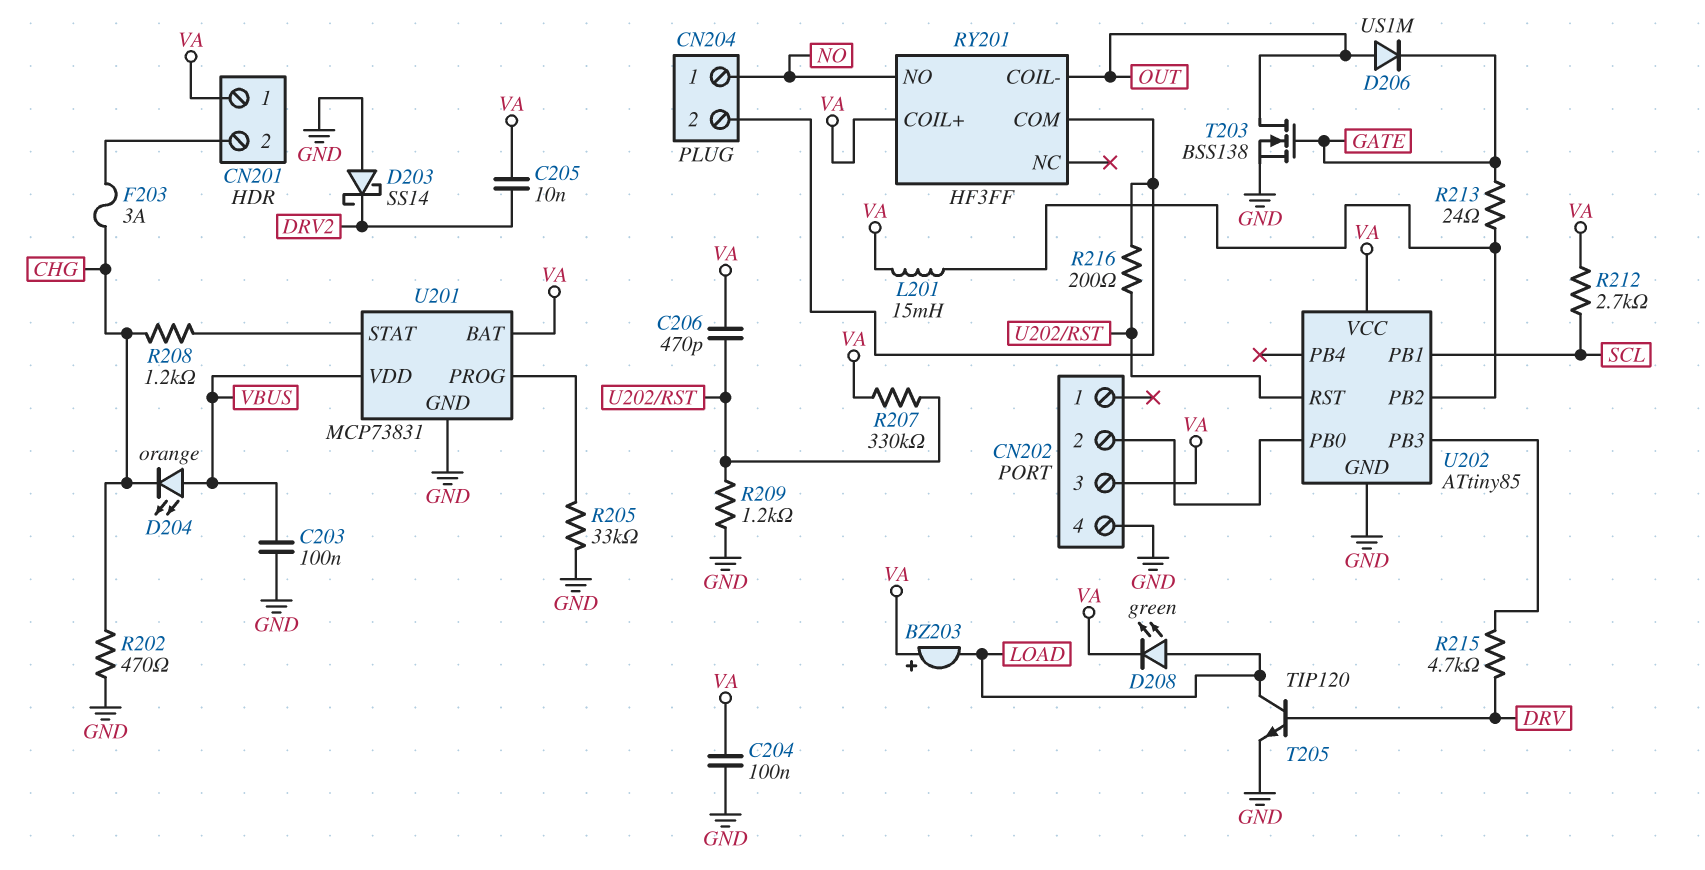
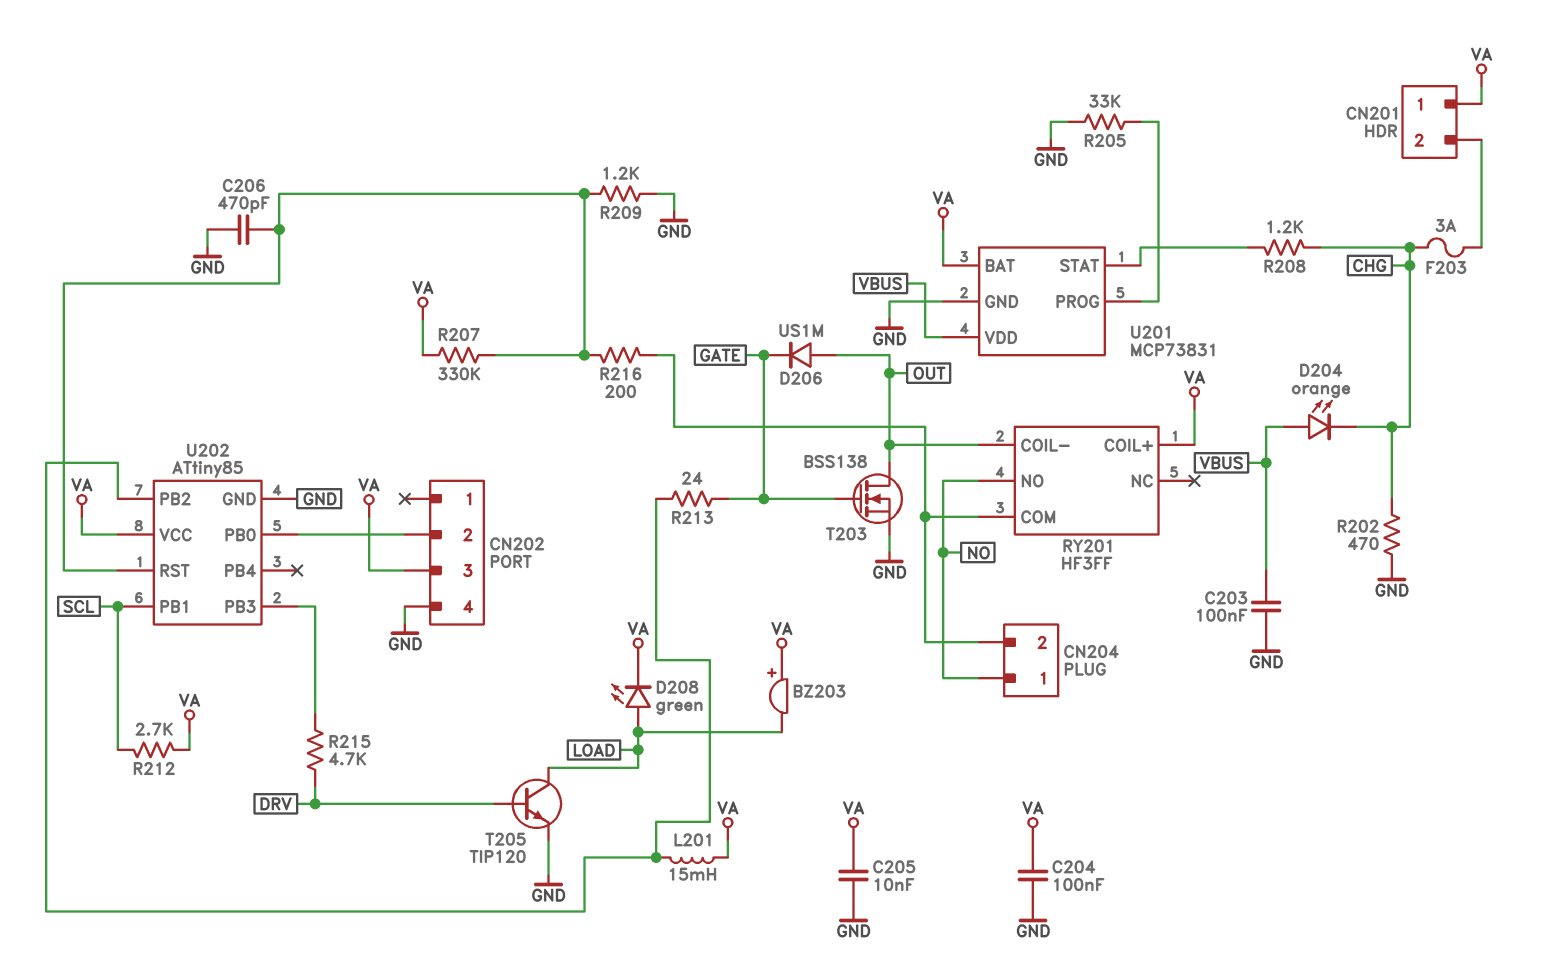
C205: 10nF (DRV2, VA) -> 10nF (GND, VA)
C206: 470pF (U202/RST, VA) -> 470pF (GND, U202/RST)
D203: schottky SS14 (A GND, K DRV2) -> none

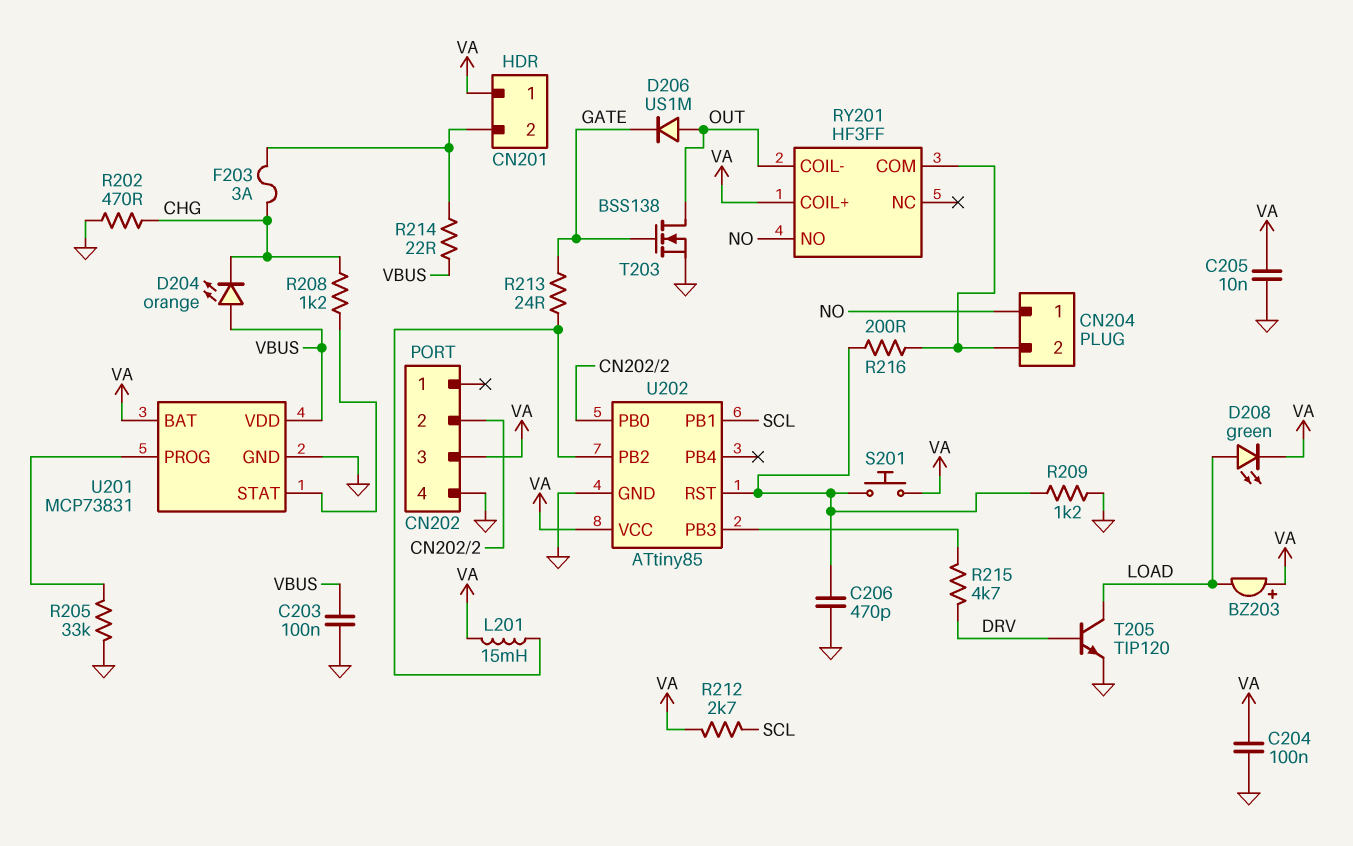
R207: 330k (U202/RST, VA) -> none
R214: none -> 22 (CN201/2, VBUS)
S201: none -> button (U202/RST, VA)

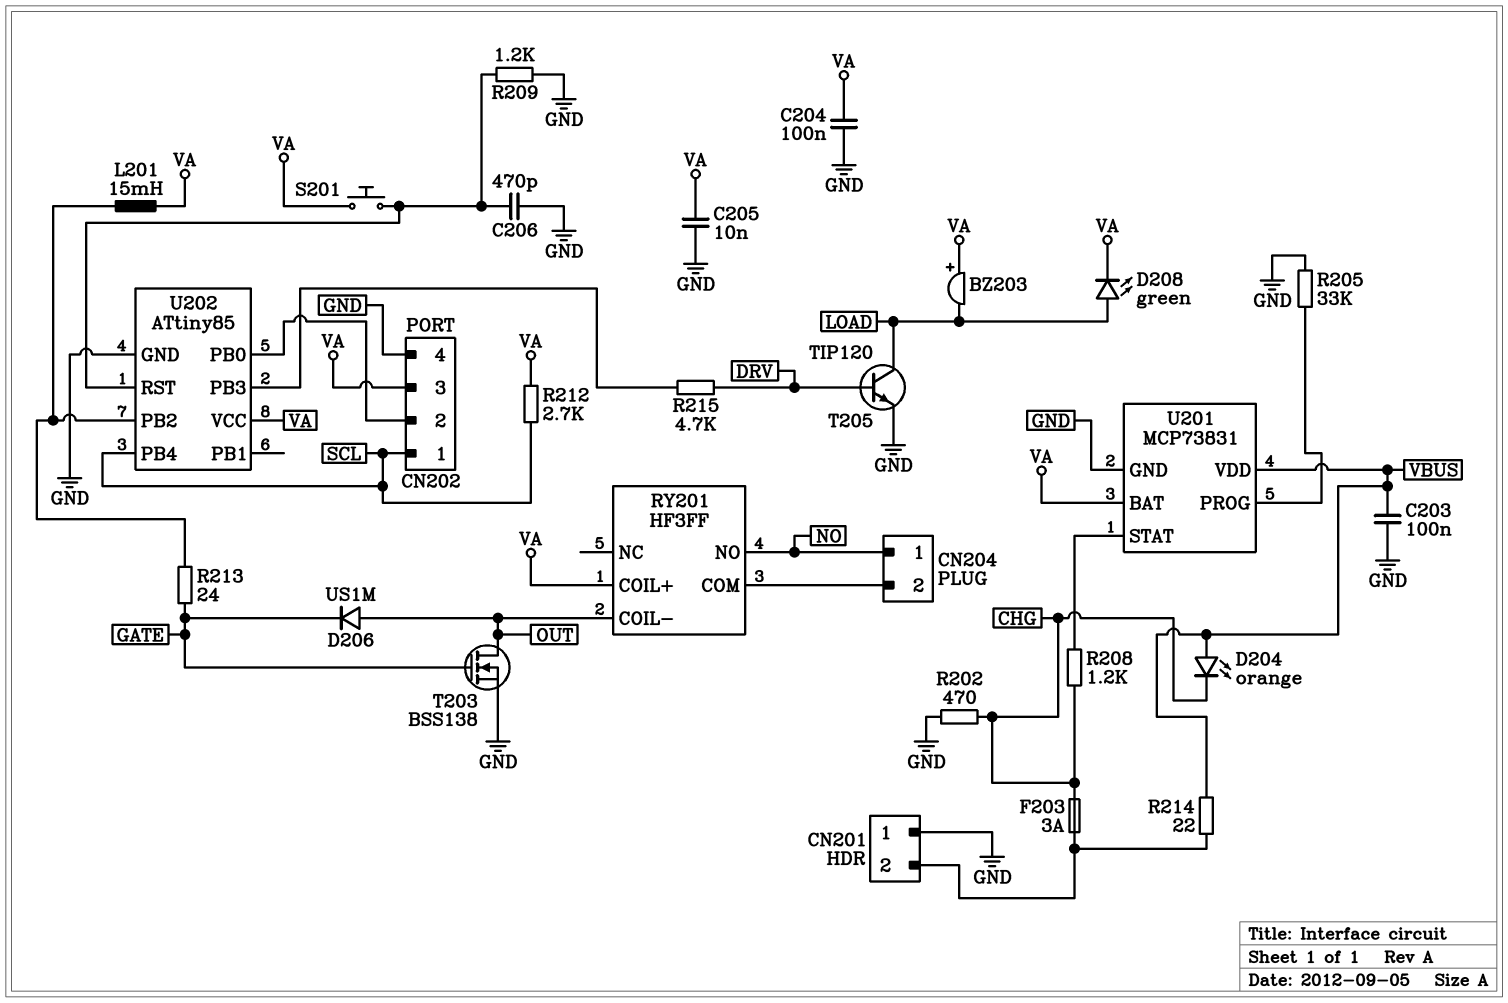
CN201 pin 1: VA -> GND
CN202 pin 1: none -> SCL
R216: 200 (CN204/2, U202/RST) -> none
U202 pin PB1: SCL -> none
U202 pin PB4: none -> SCL

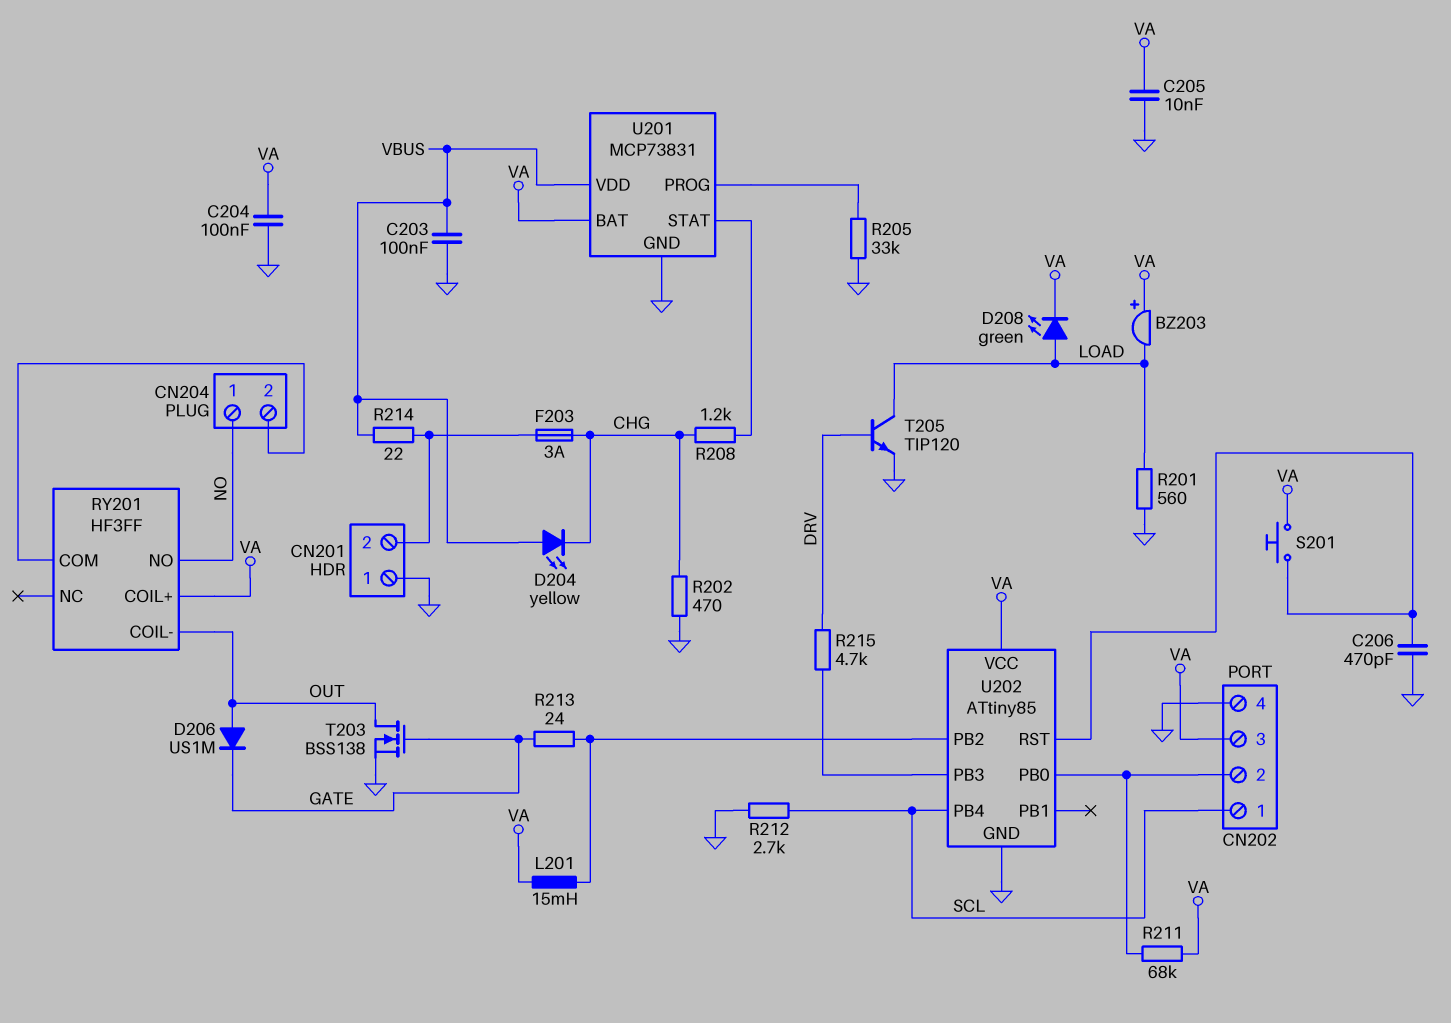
D204: LED orange (A VBUS, K CHG) -> LED yellow (A VBUS, K CHG)
R201: none -> 560 (GND, LOAD)
R209: 1.2k (GND, U202/RST) -> none
R211: none -> 68k (CN202/2, VA)
R212: 2.7k (SCL, VA) -> 2.7k (GND, SCL)

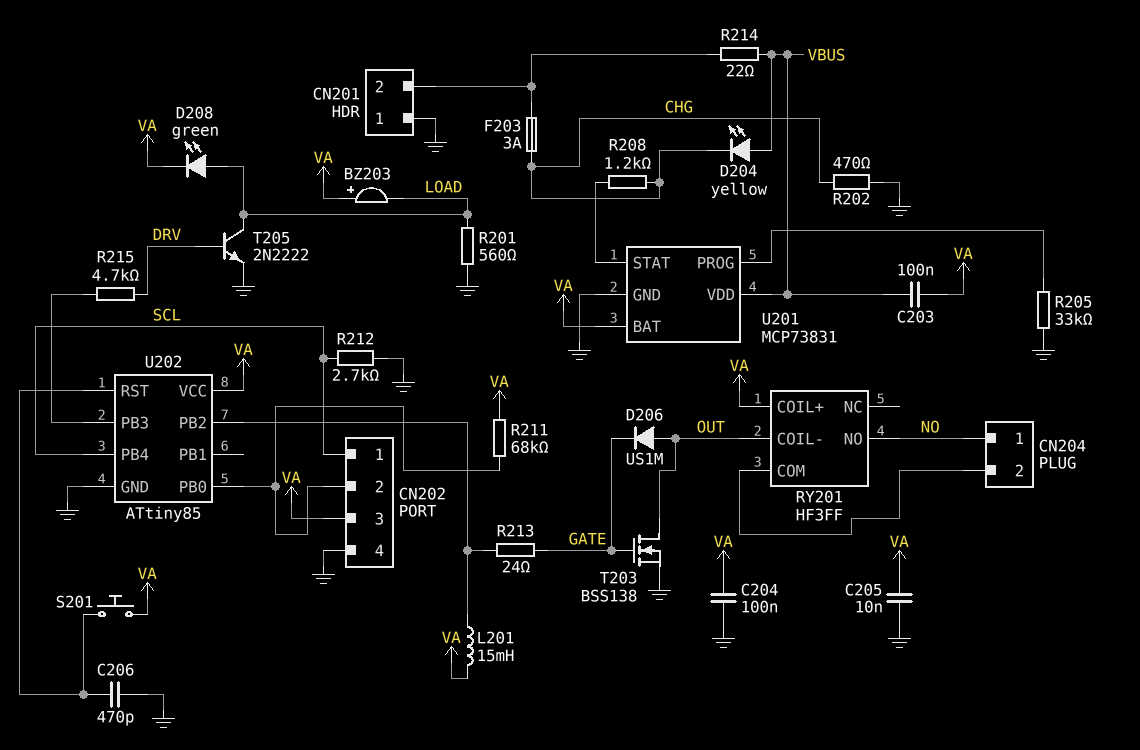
C203: 100nF (GND, VBUS) -> 100nF (VA, VBUS)
T205: NPN TIP120 (B DRV, C LOAD, E GND) -> NPN 2N2222 (B DRV, C LOAD, E GND)

